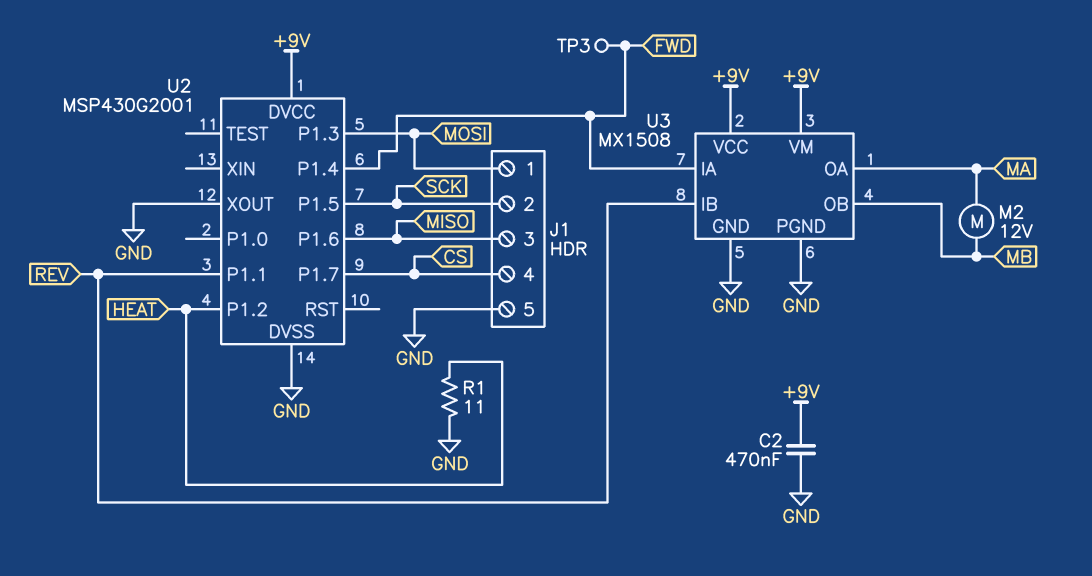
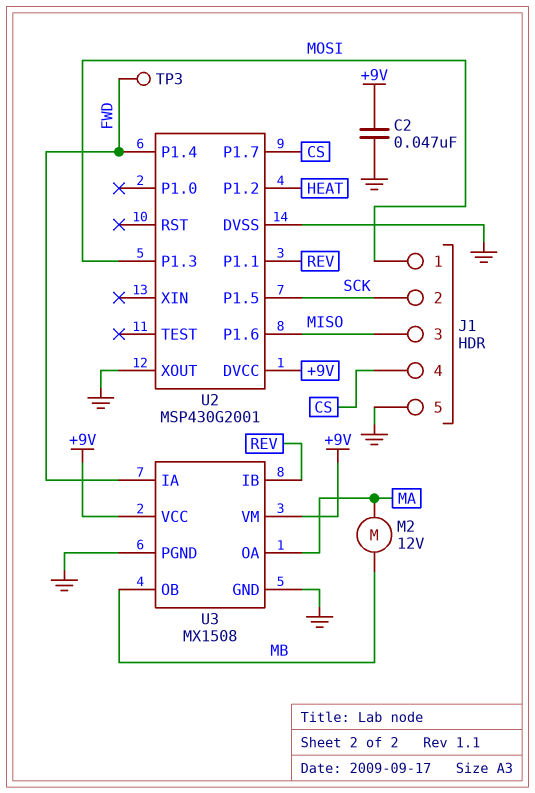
C2: 470nF (+9V, GND) -> 47nF (+9V, GND)
R1: 11 (GND, HEAT) -> none

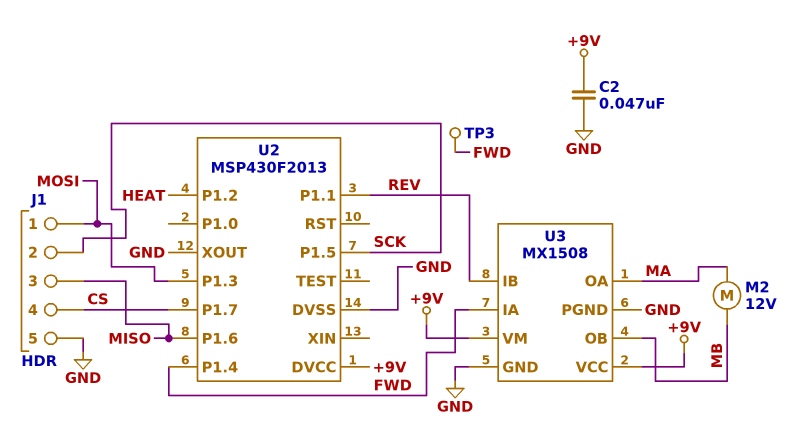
U2: MSP430G2001 -> MSP430F2013

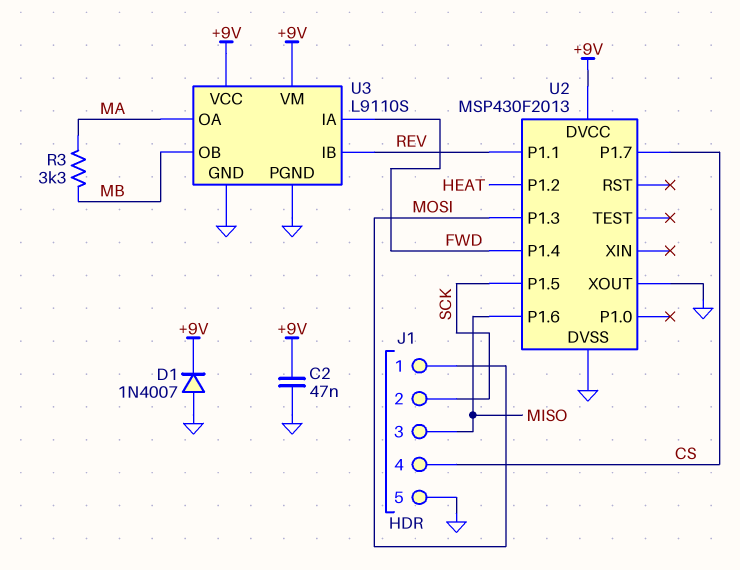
D1: none -> diode 1N4007 (A GND, K +9V)
M2: motor 12V (MA, MB) -> none
R3: none -> 3.3k (MA, MB)
TP3: test point (FWD) -> none
U3: MX1508 -> L9110S

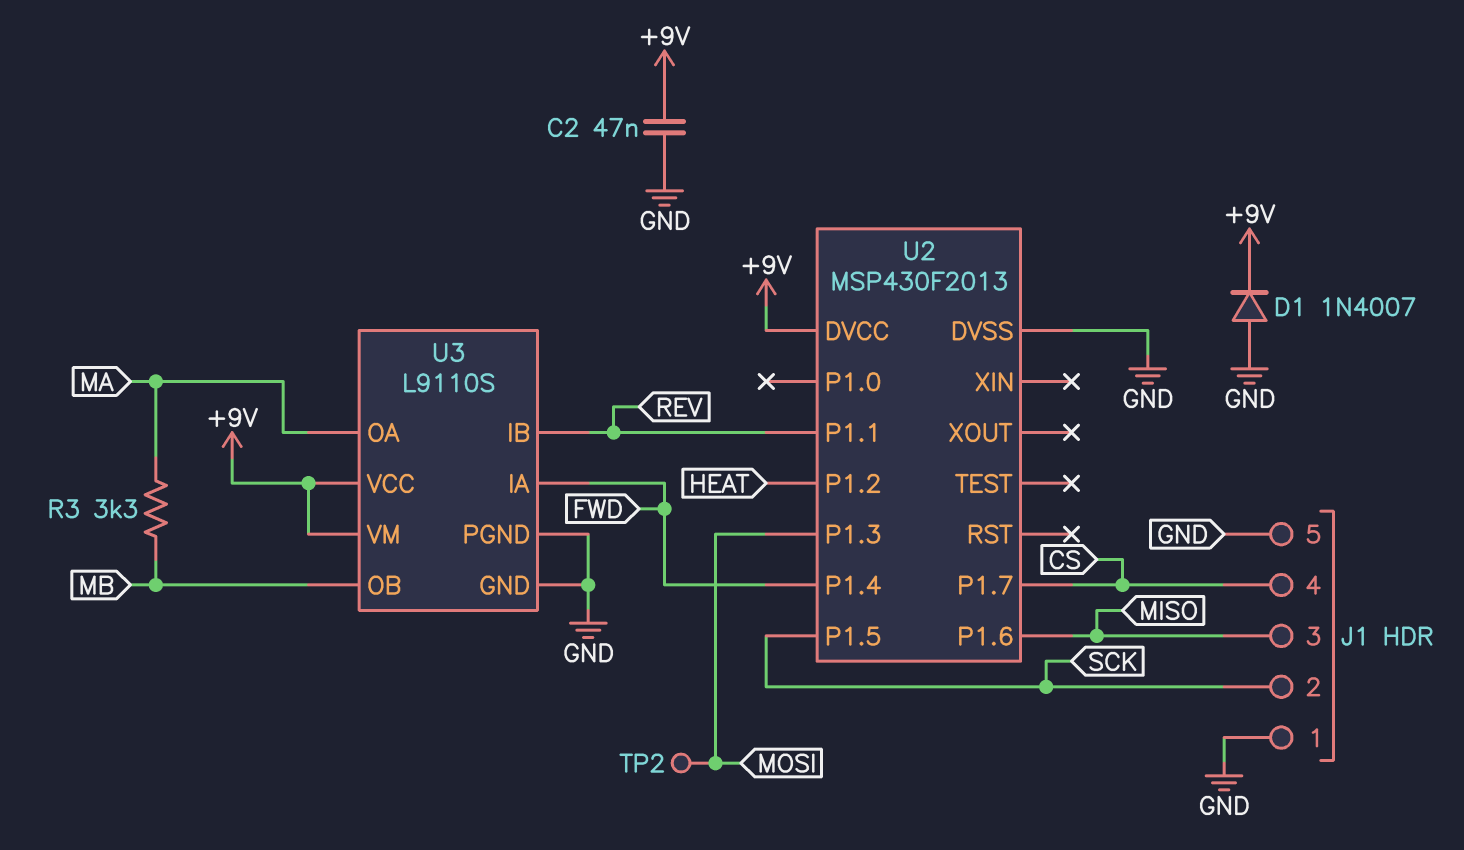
J1 pin 1: MOSI -> GND
TP2: none -> test point (MOSI)
U2 pin XOUT: GND -> none

